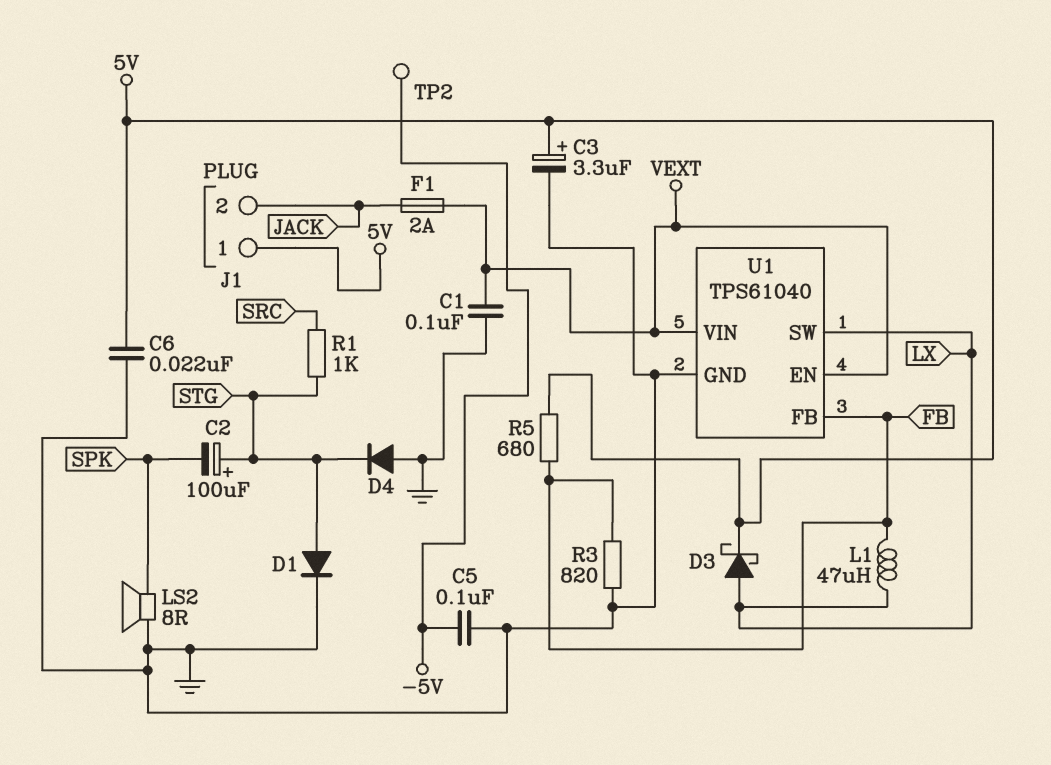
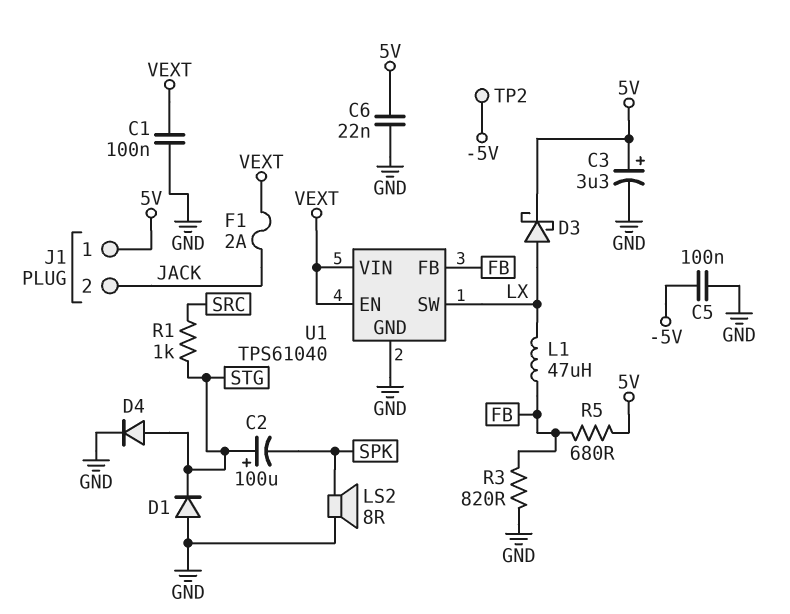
D1: diode (A STG, K GND) -> diode (A GND, K STG)
D4: diode (A GND, K STG) -> diode (A STG, K GND)

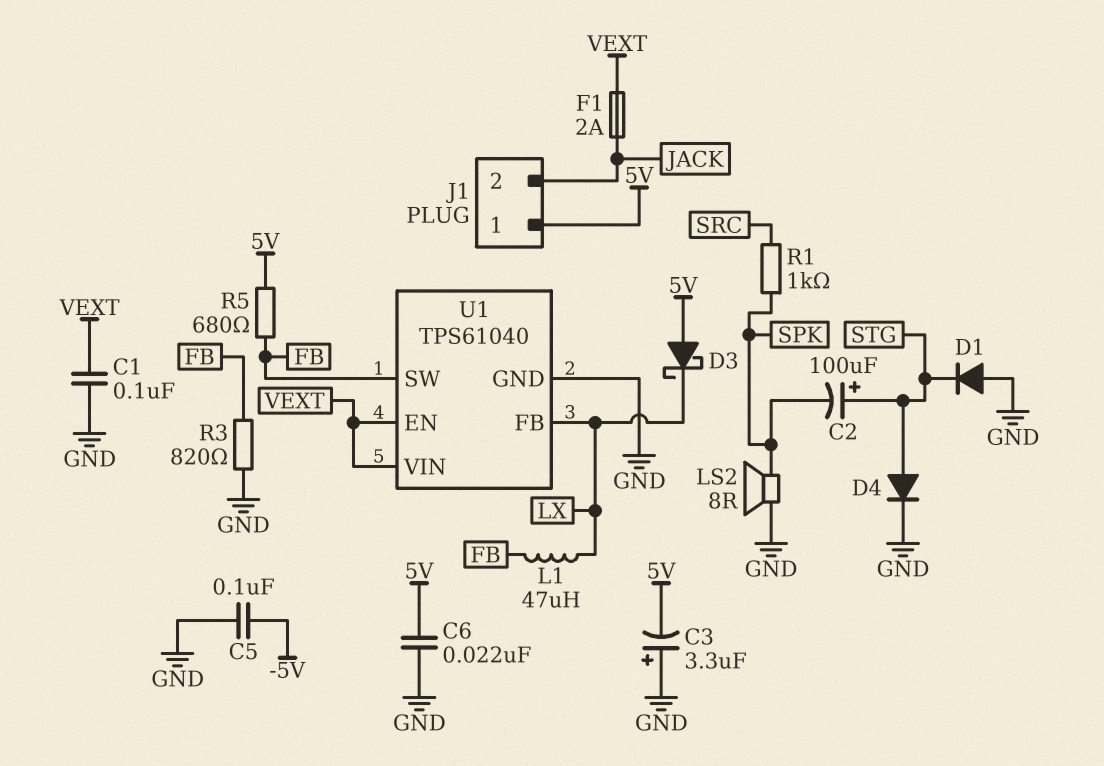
C3: 3.3uF (plus 5V, minus GND) -> 3.3uF (plus GND, minus 5V)
D3: schottky (A LX, K 5V) -> schottky (A 5V, K LX)
R1: 1k (SRC, STG) -> 1k (SPK, SRC)
TP2: test point (-5V) -> none
U1 pin FB: FB -> LX
U1 pin SW: LX -> FB

